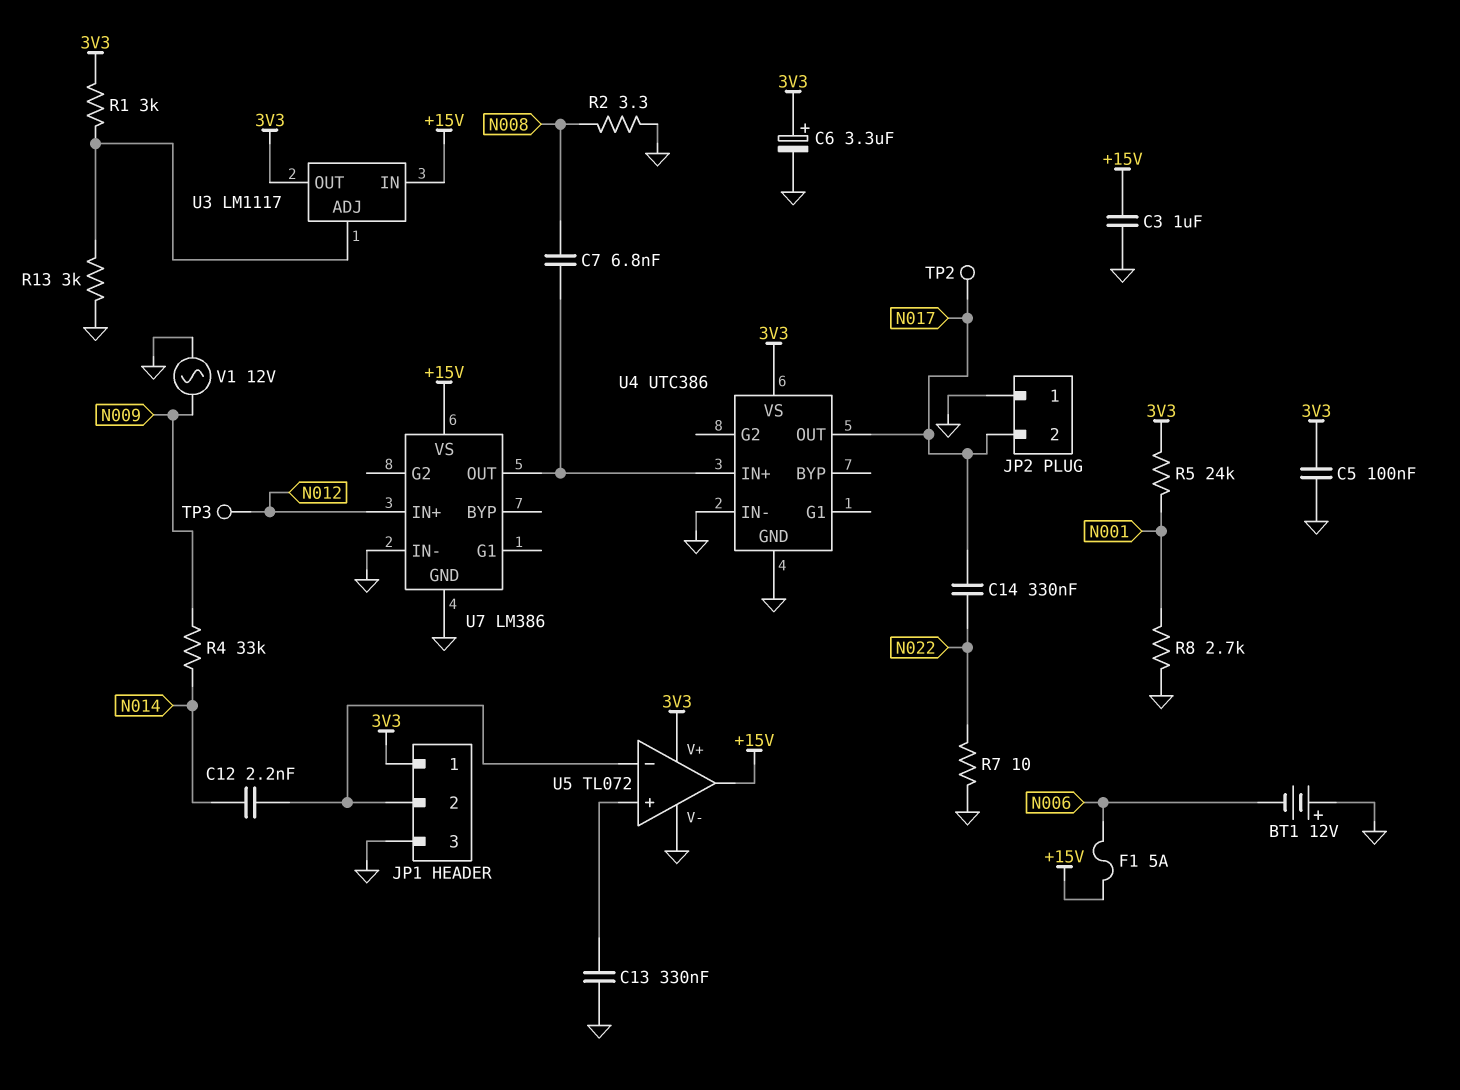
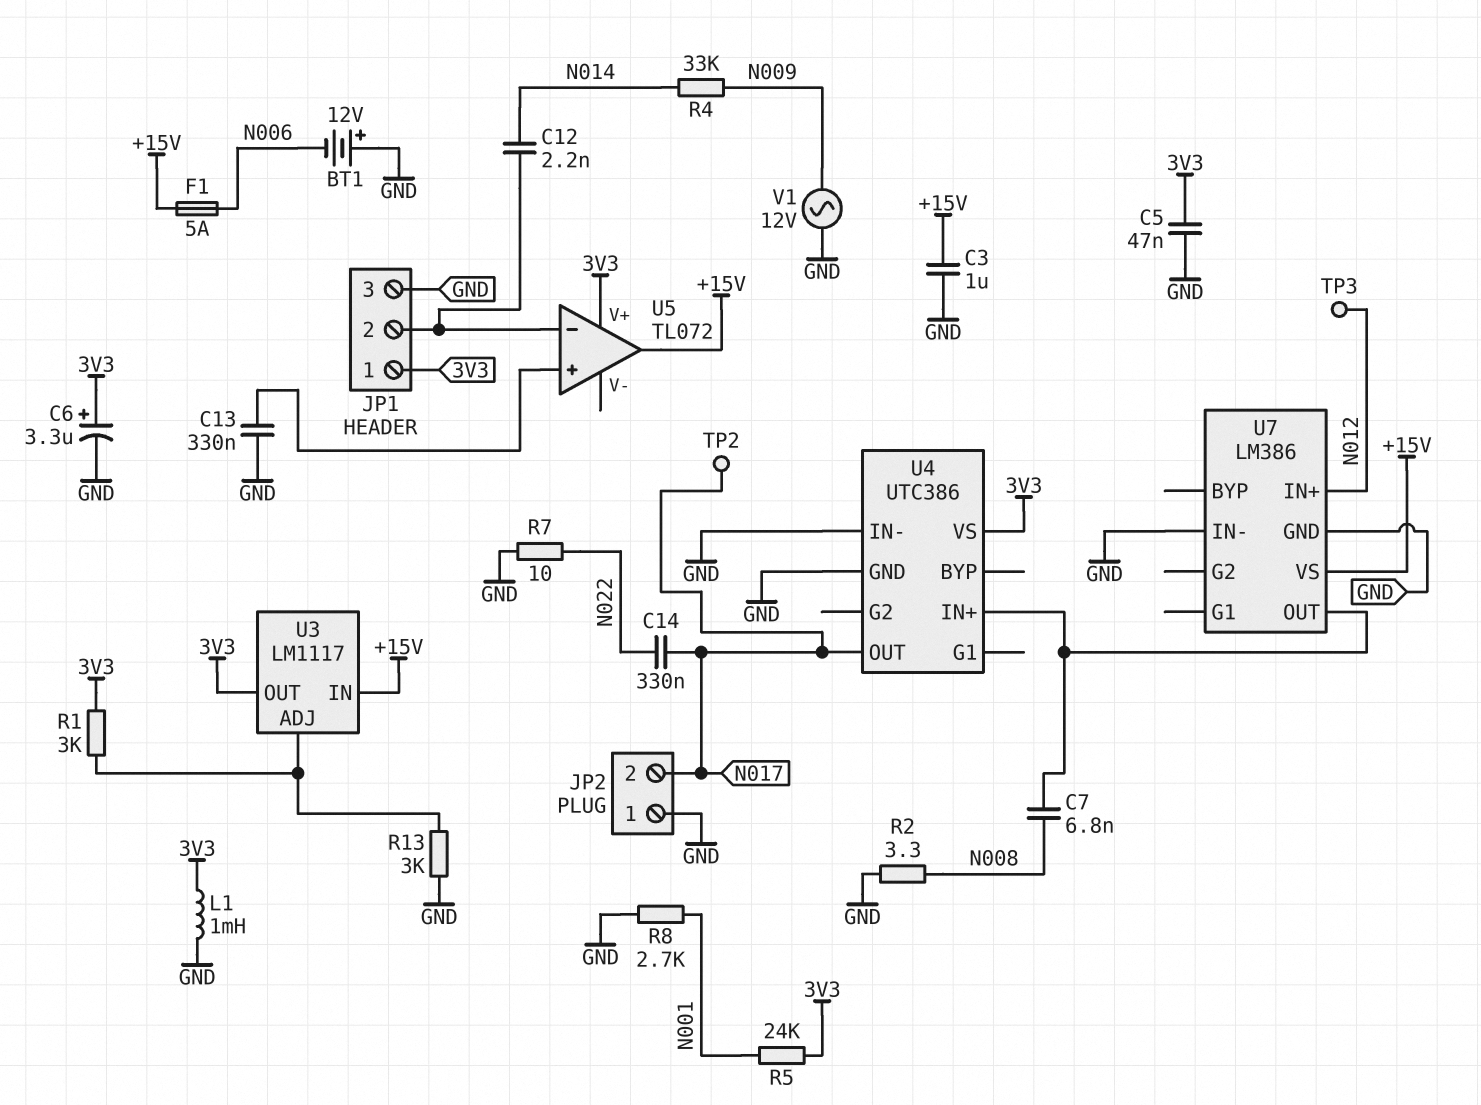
C5: 100nF (3V3, GND) -> 47nF (3V3, GND)
L1: none -> 1mH (3V3, GND)
U5 pin V-: GND -> none

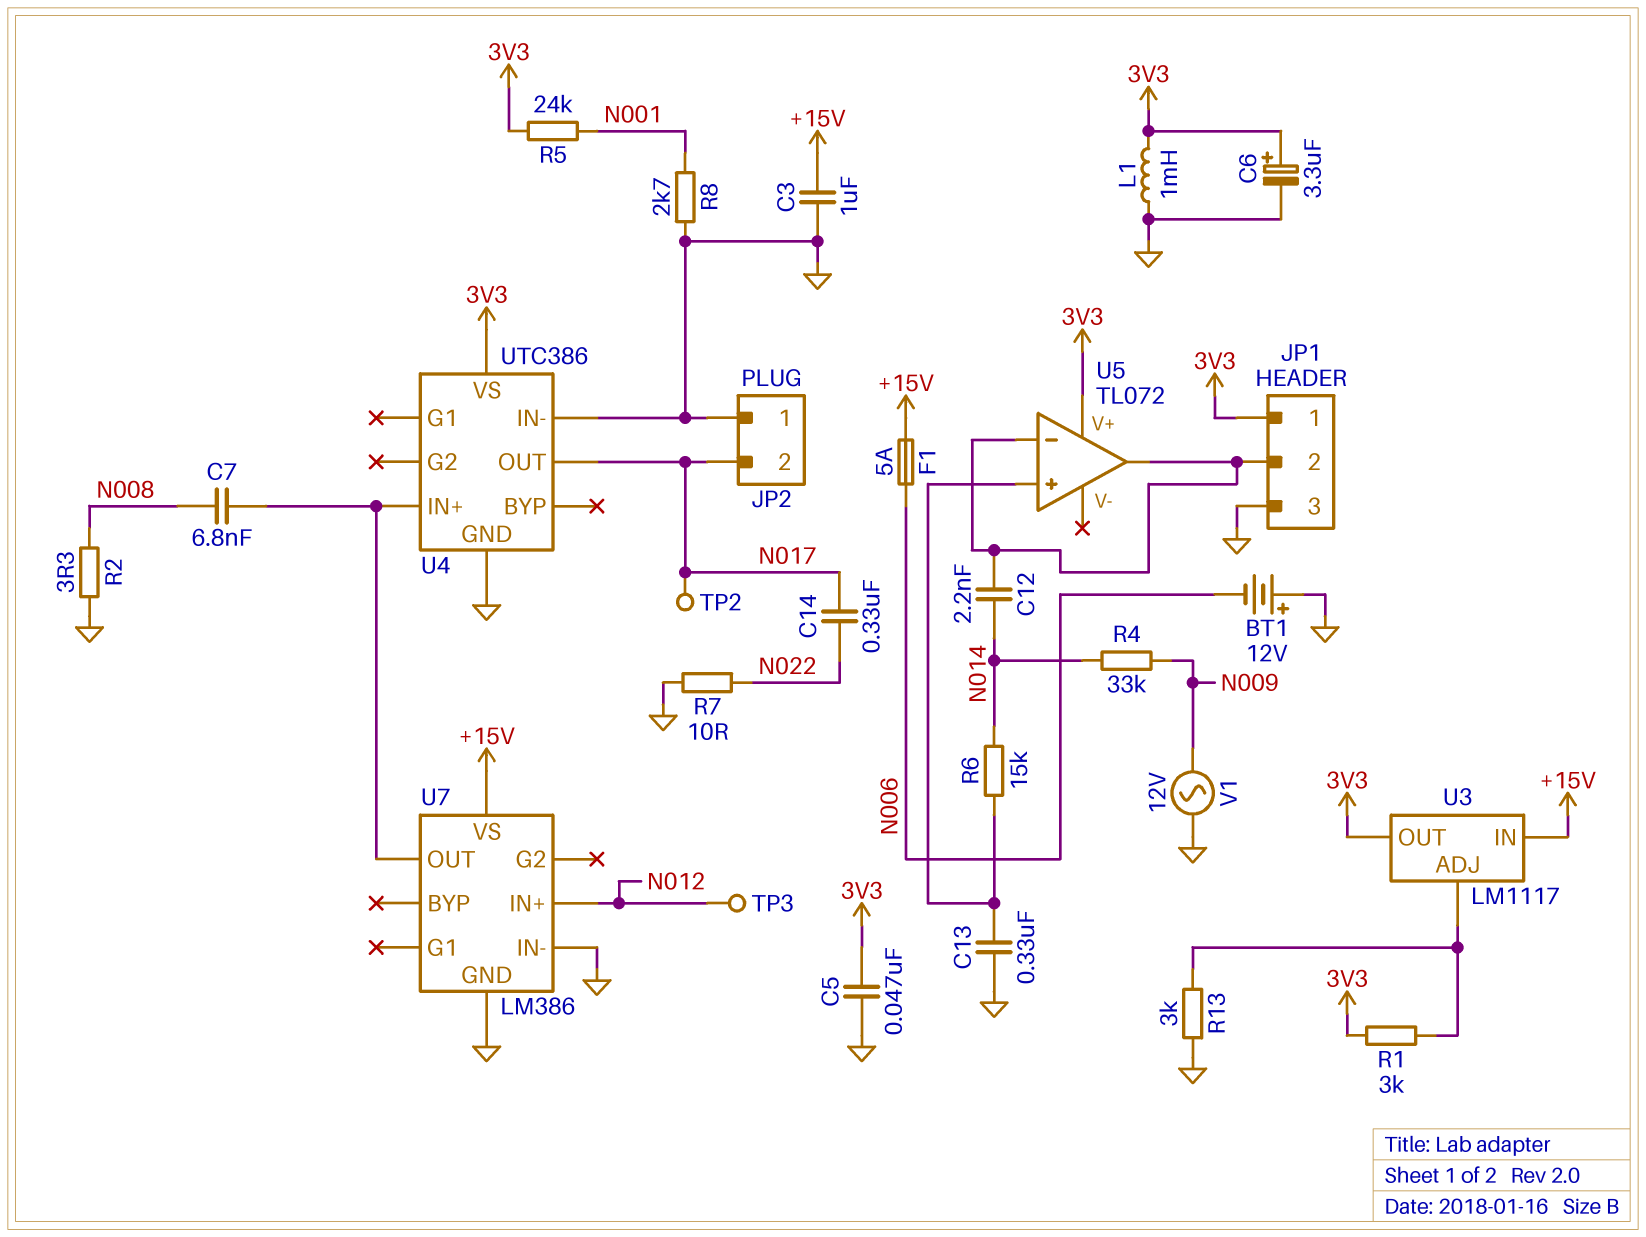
R6: none -> 15k (N014, U5/in+)
U5 pin out: +15V -> JP1/2

